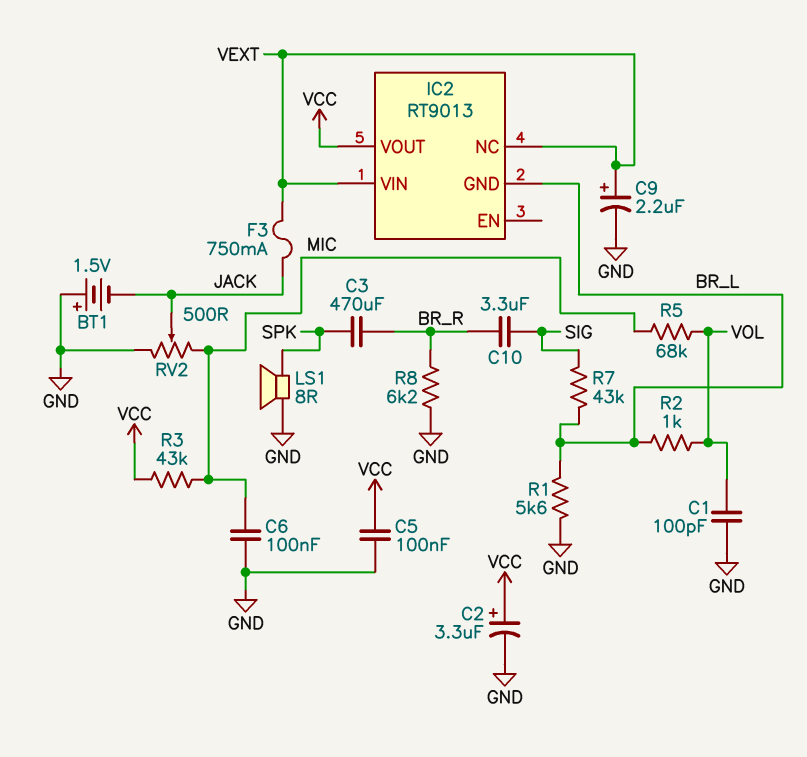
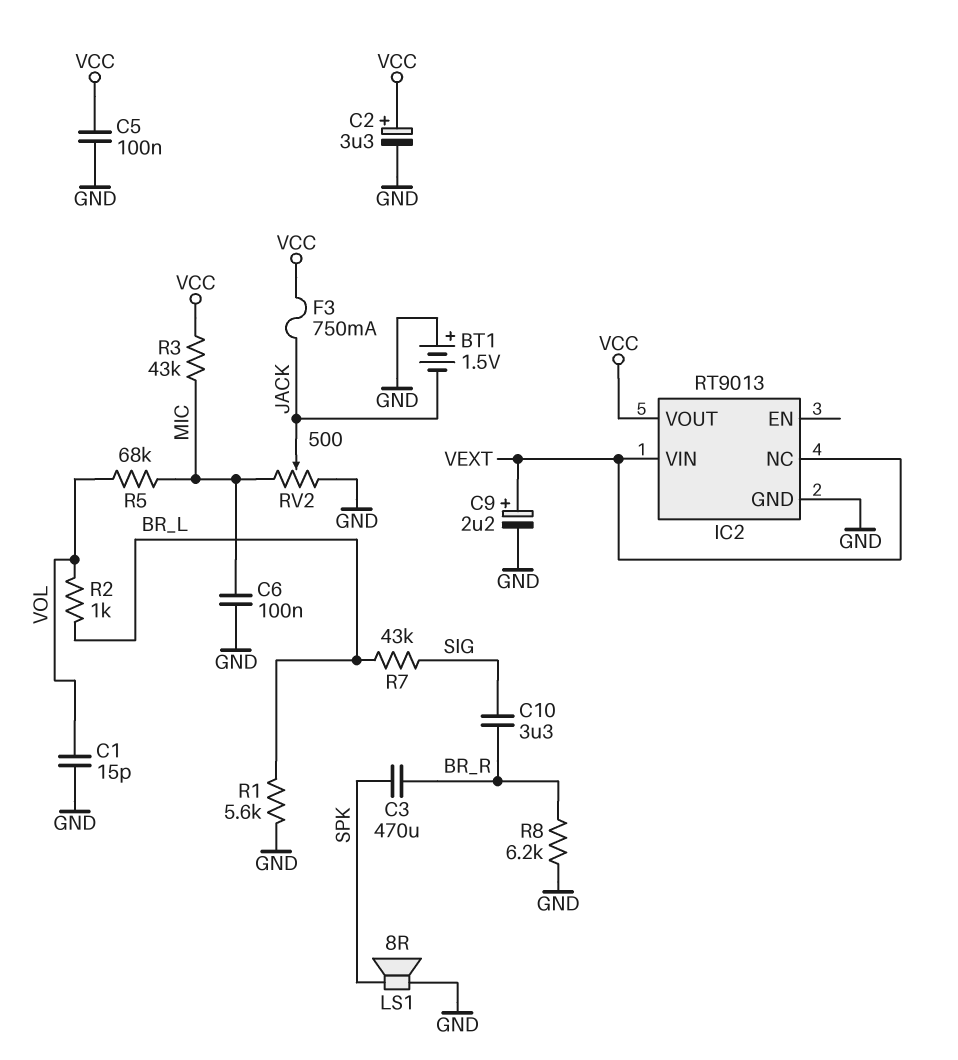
C1: 100pF (GND, VOL) -> 15pF (GND, VOL)
F3: 750mA (JACK, VEXT) -> 750mA (JACK, VCC)
IC2 pin GND: BR_L -> GND

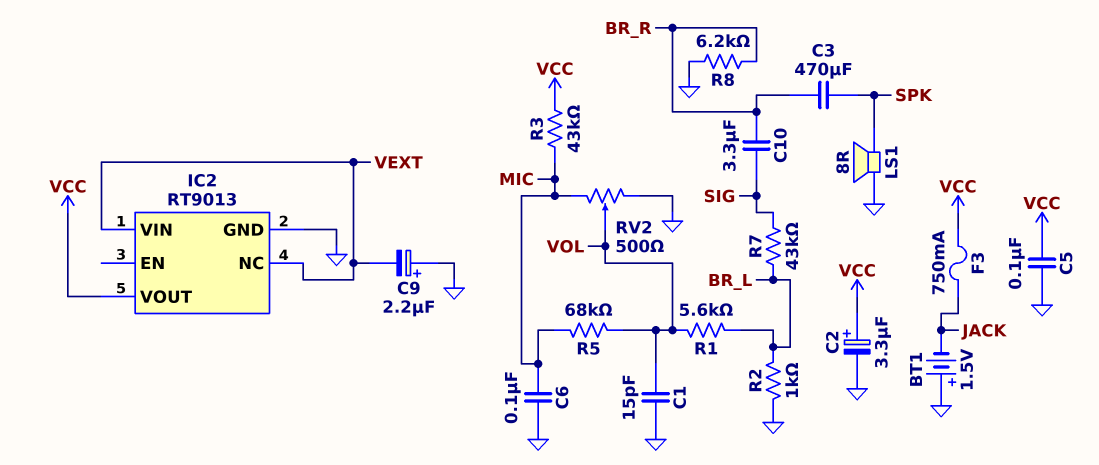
C9: 2.2uF (plus VEXT, minus GND) -> 2.2uF (plus GND, minus VEXT)
R1: 5.6k (BR_L, GND) -> 5.6k (BR_L, VOL)
R2: 1k (BR_L, VOL) -> 1k (BR_L, GND)
RV2: 500 (GND, MIC, wiper JACK) -> 500 (GND, MIC, wiper VOL)

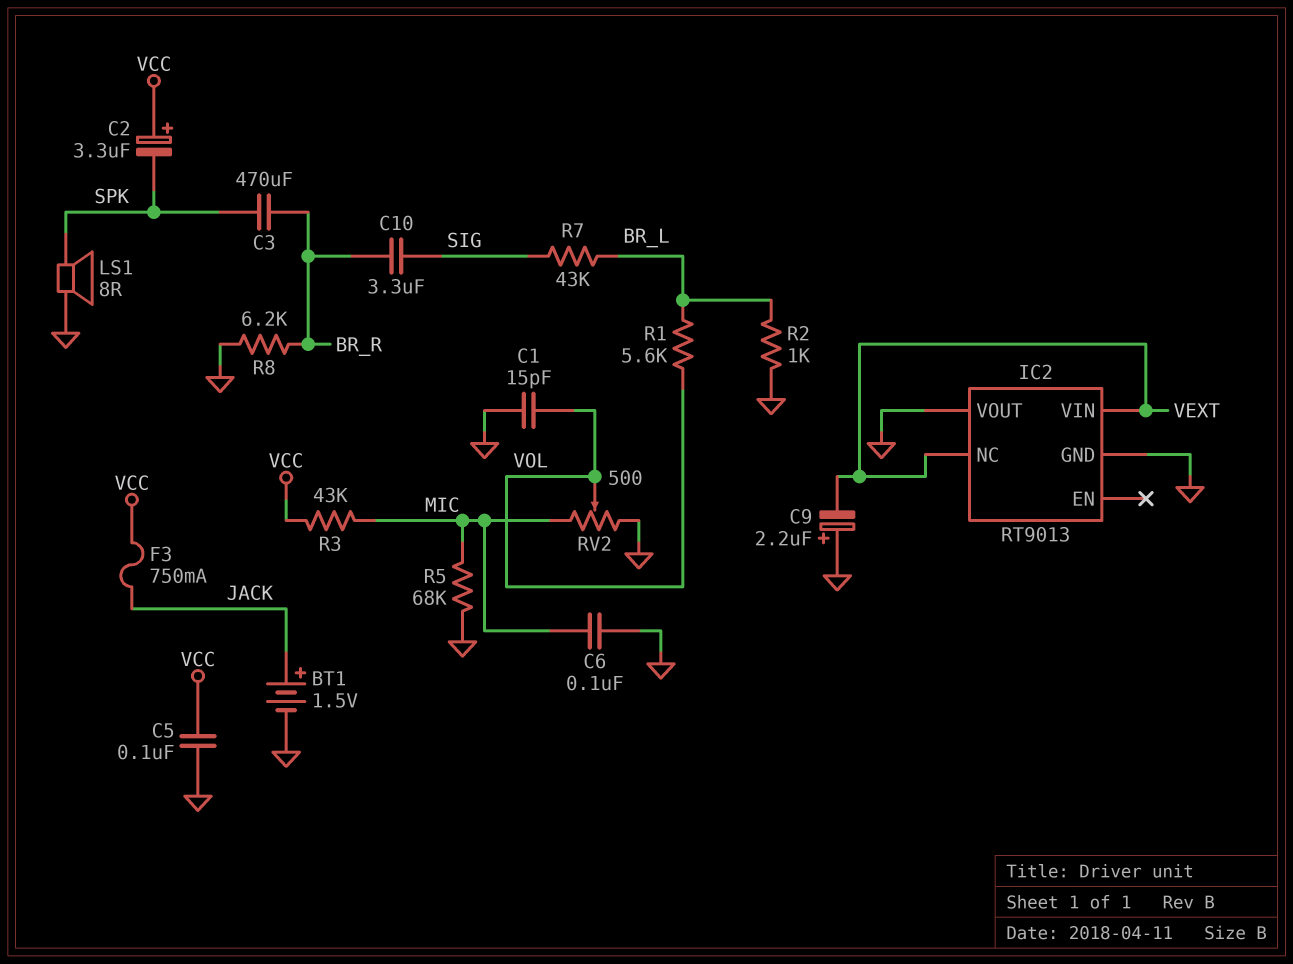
BT1: 1.5V (plus GND, minus JACK) -> 1.5V (plus JACK, minus GND)
C2: 3.3uF (plus VCC, minus GND) -> 3.3uF (plus VCC, minus SPK)
IC2 pin VOUT: VCC -> GND
R5: 68k (MIC, VOL) -> 68k (GND, MIC)

